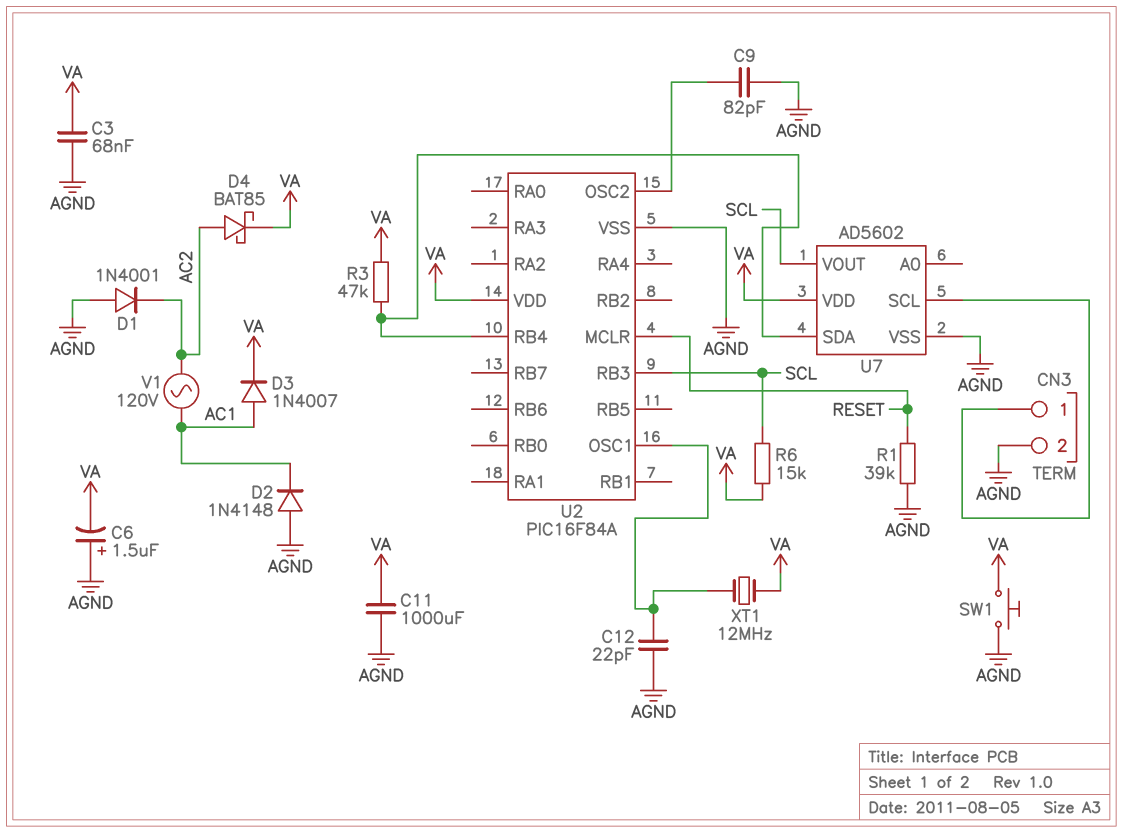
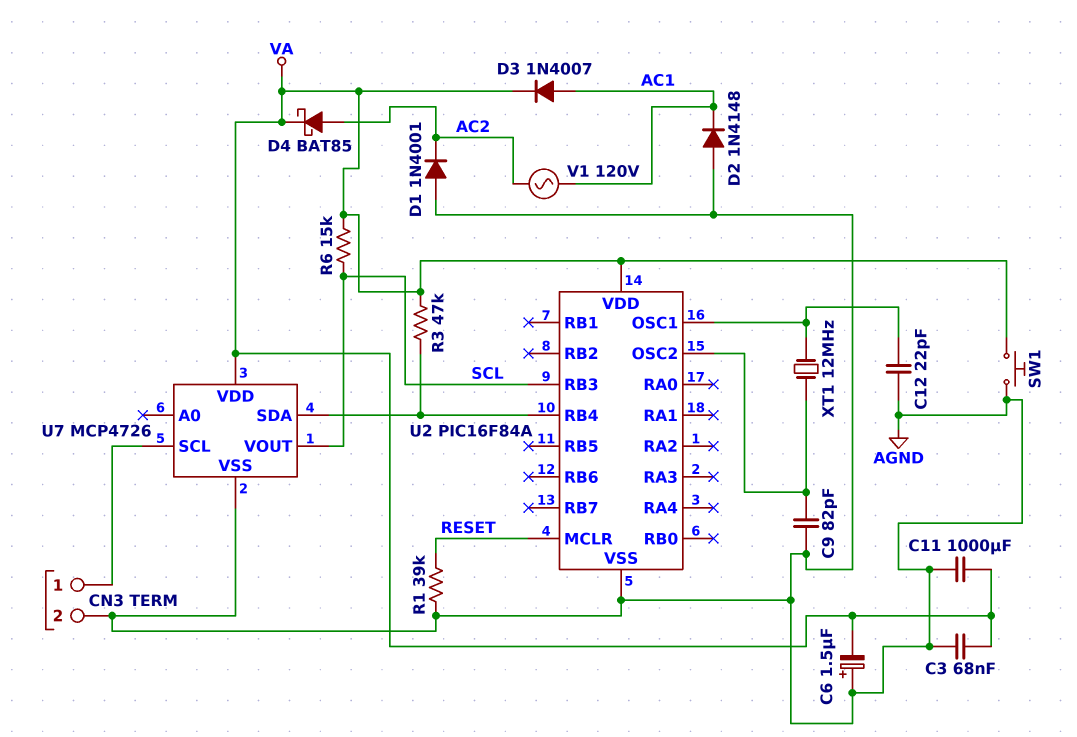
U7: AD5602 -> MCP4726
XT1: 12MHz (U2/OSC1, VA) -> 12MHz (U2/OSC1, U2/OSC2)

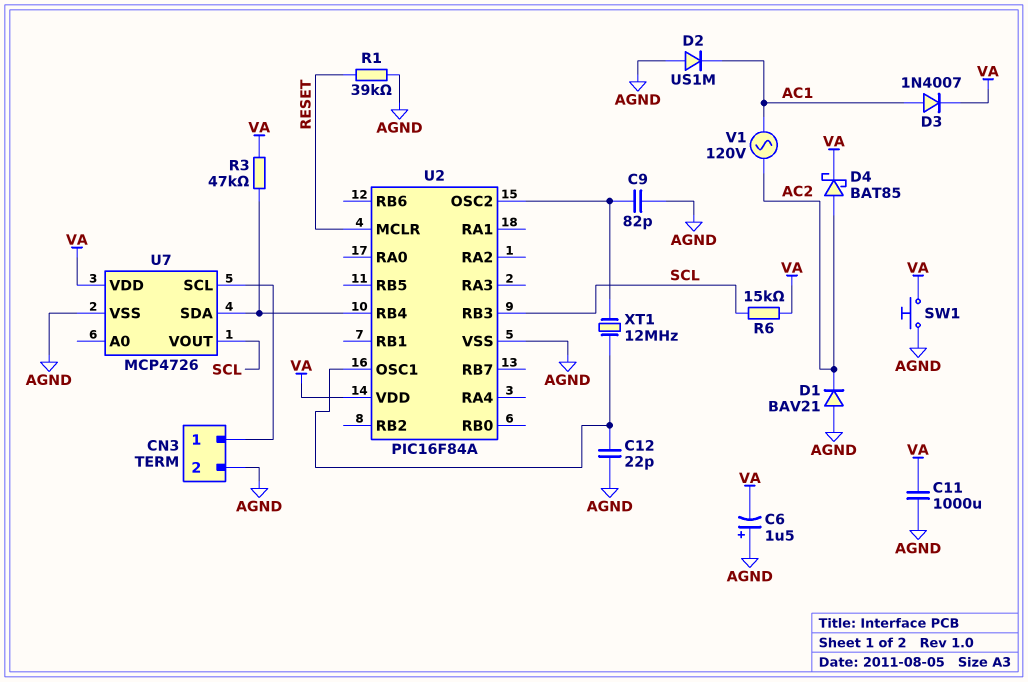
C3: 68nF (AGND, VA) -> none
D1: diode 1N4001 (A AGND, K AC2) -> diode BAV21 (A AGND, K AC2)
D2: diode 1N4148 (A AGND, K AC1) -> diode US1M (A AGND, K AC1)

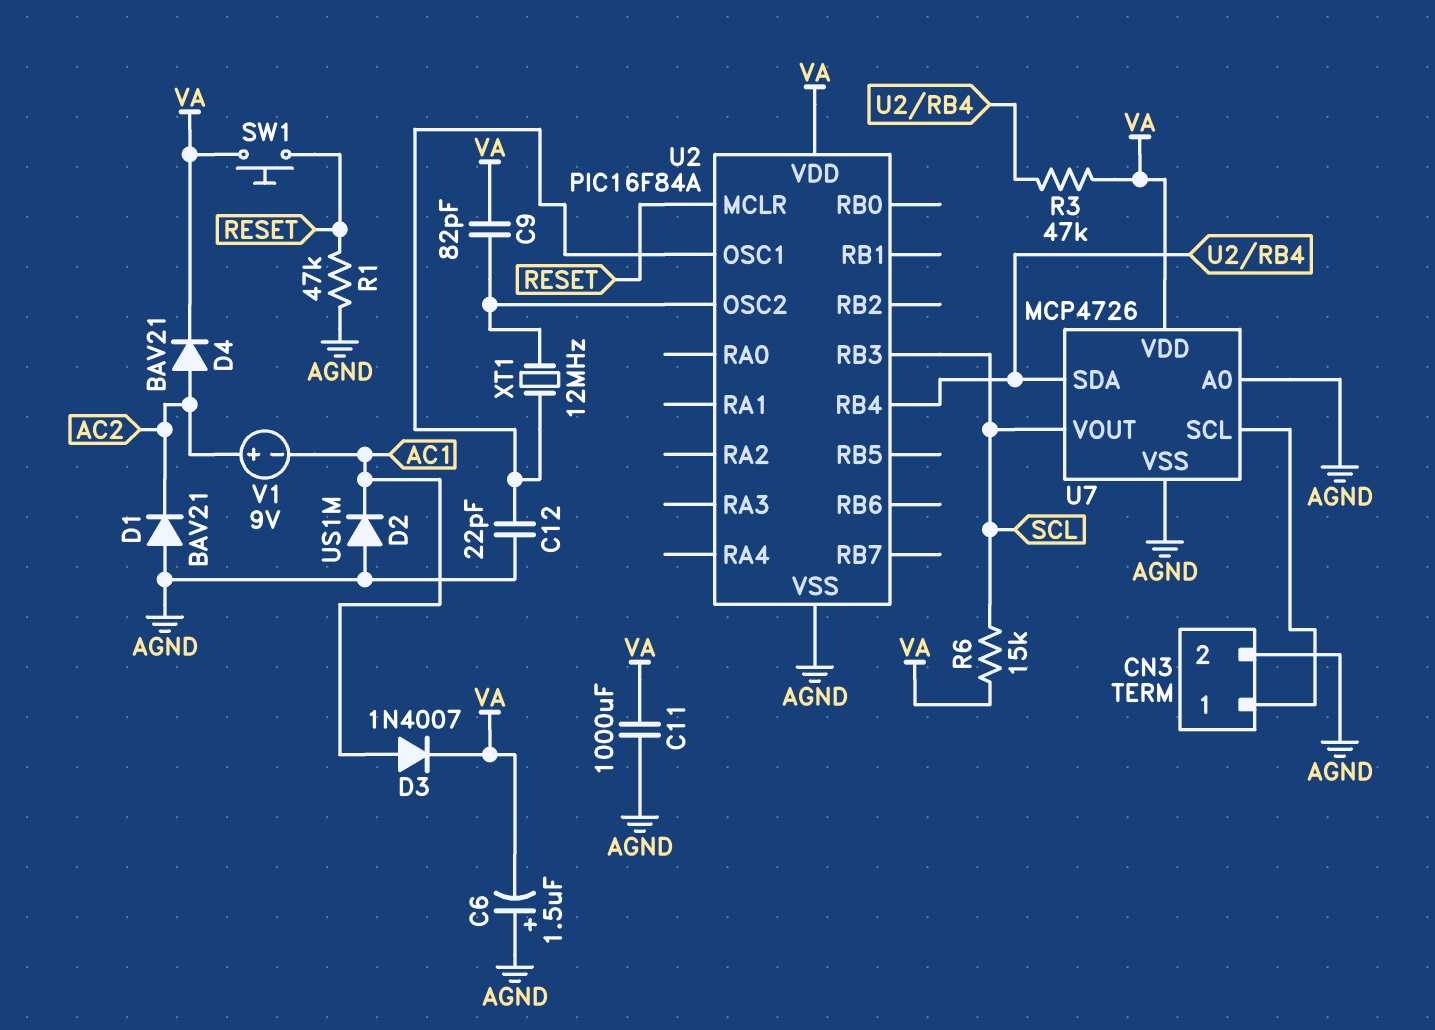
C9: 82pF (AGND, U2/OSC2) -> 82pF (U2/OSC2, VA)
D4: schottky BAT85 (A AC2, K VA) -> diode BAV21 (A AC2, K VA)
R1: 39k (AGND, RESET) -> 47k (AGND, RESET)
SW1: button (AGND, VA) -> button (RESET, VA)
U7 pin A0: none -> AGND
V1: AC 120V (AC1, AC2) -> 9V (plus AC2, minus AC1)

